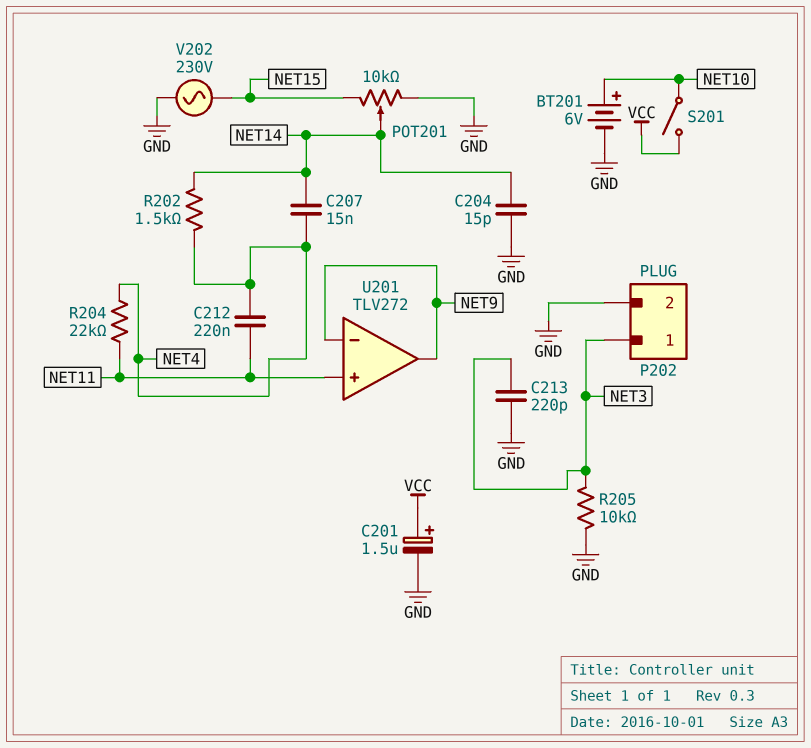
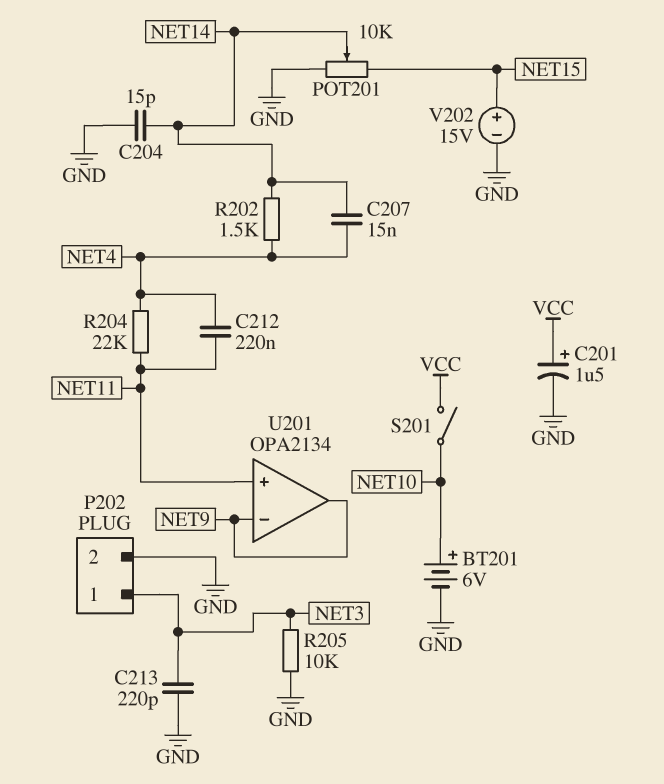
U201: TLV272 -> OPA2134
V202: AC 230V (GND, NET15) -> 15V (plus NET15, minus GND)

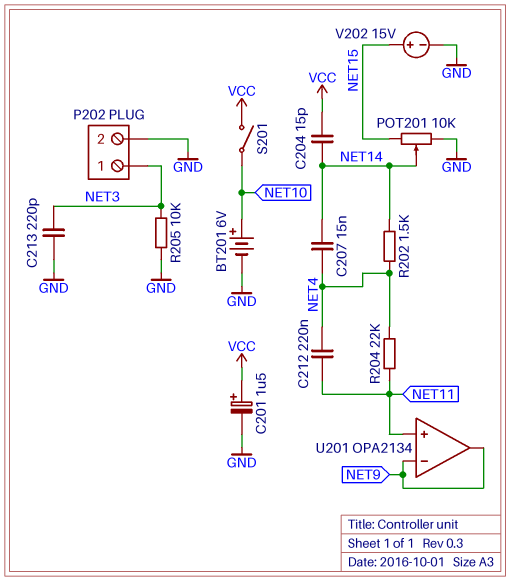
C204: 15pF (GND, NET14) -> 15pF (NET14, VCC)

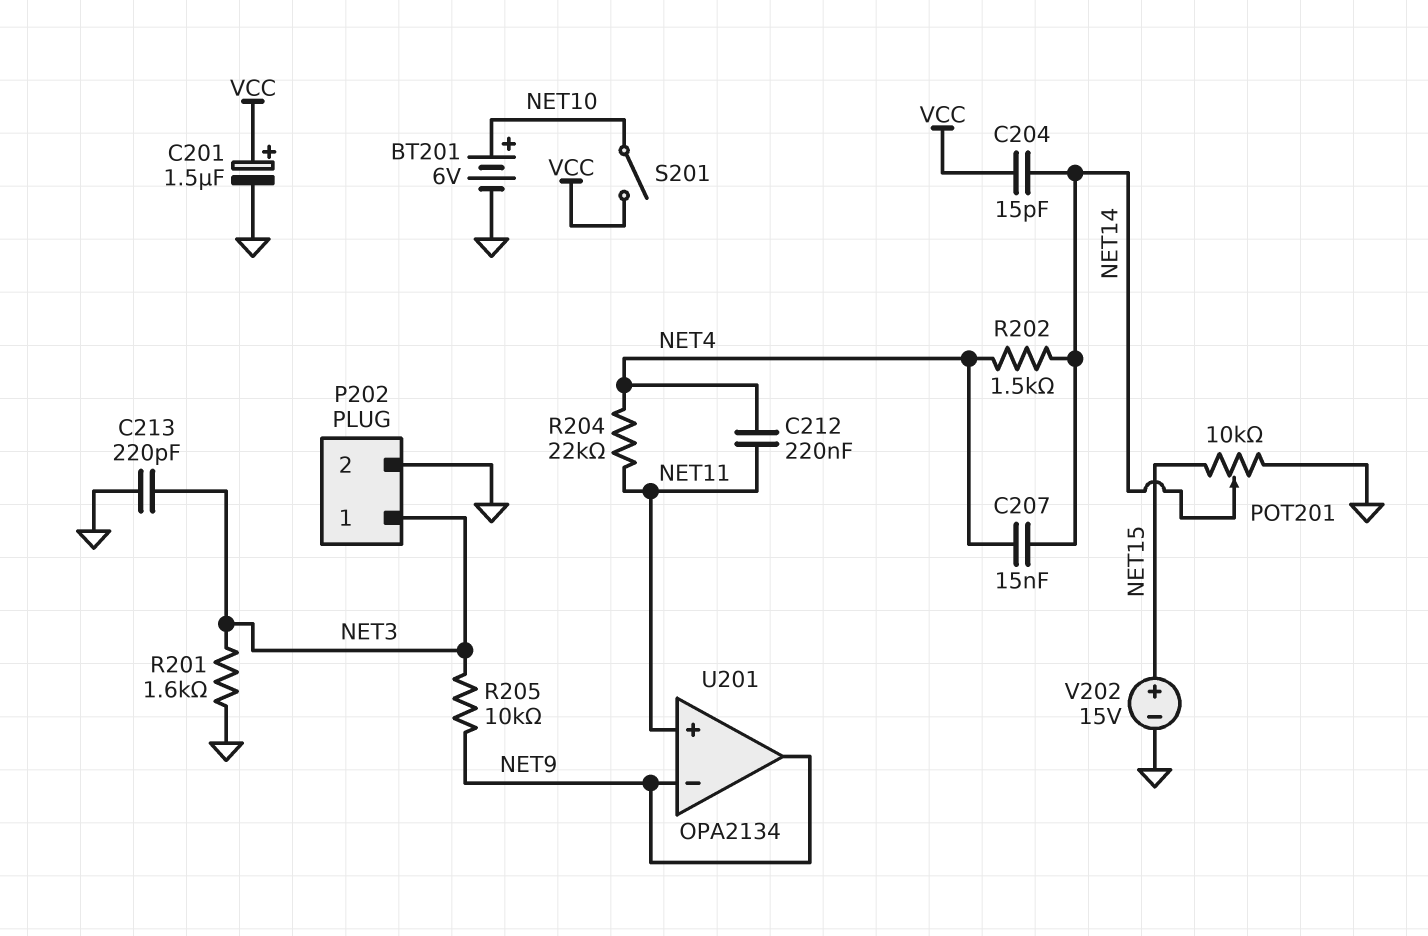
R201: none -> 1.6k (GND, NET3)
R205: 10k (GND, NET3) -> 10k (NET3, NET9)

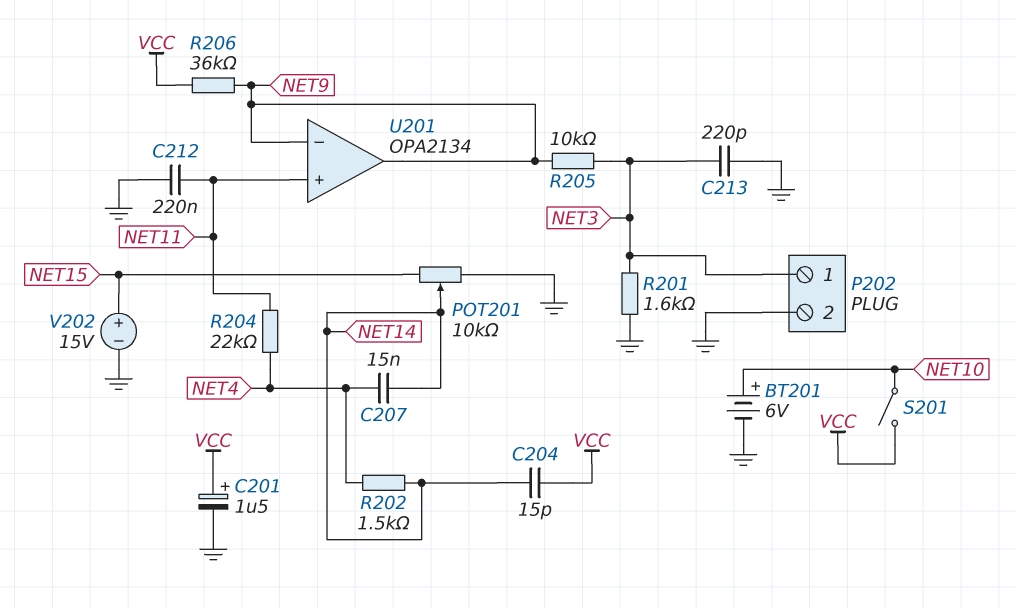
C212: 220nF (NET4, NET11) -> 220nF (GND, NET11)
R206: none -> 36k (NET9, VCC)

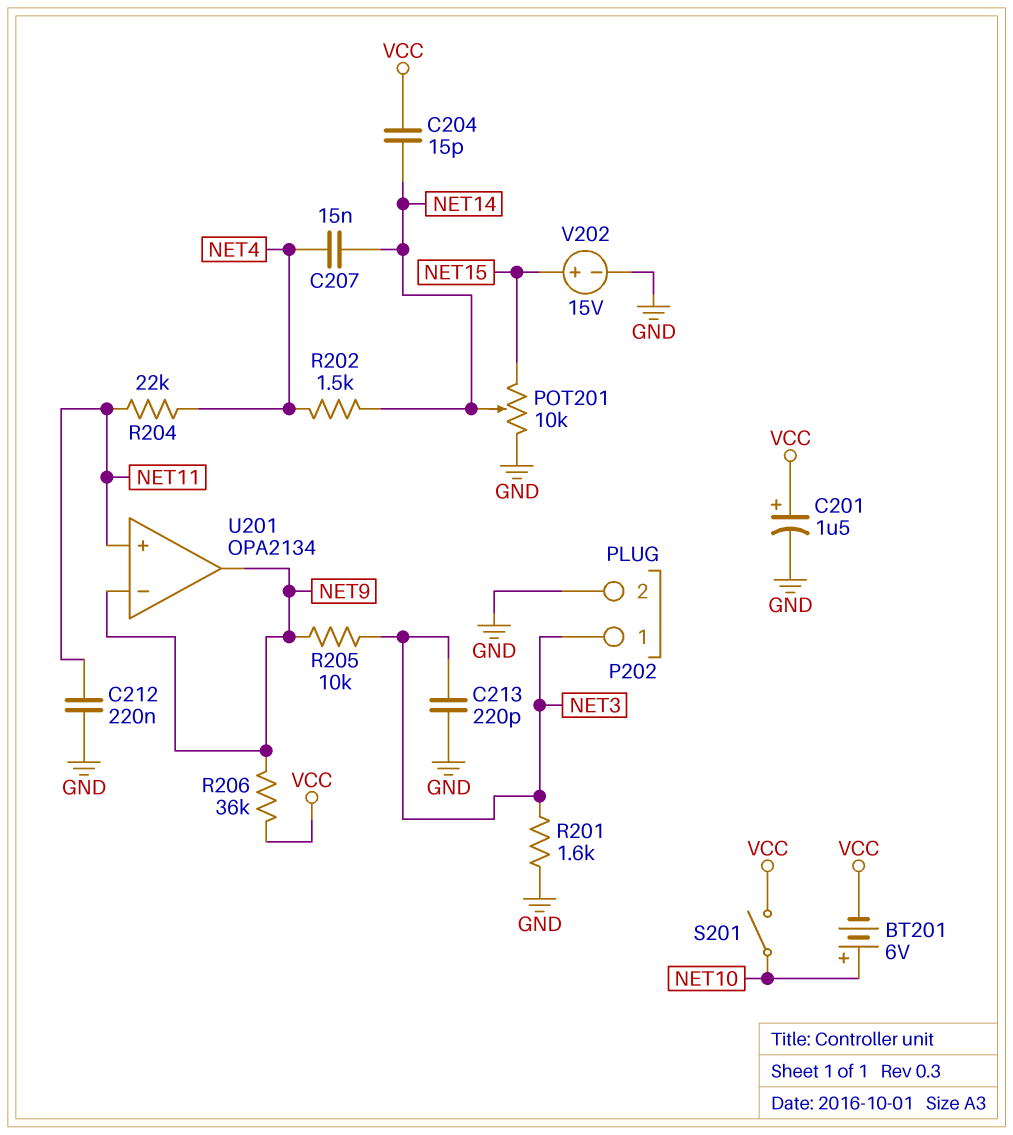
BT201: 6V (plus NET10, minus GND) -> 6V (plus NET10, minus VCC)

